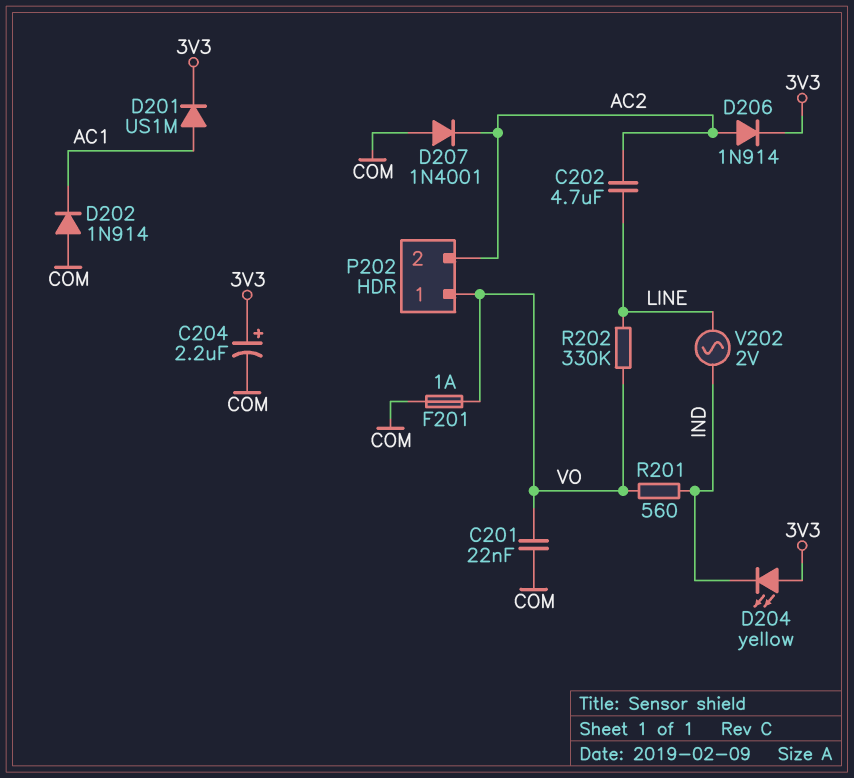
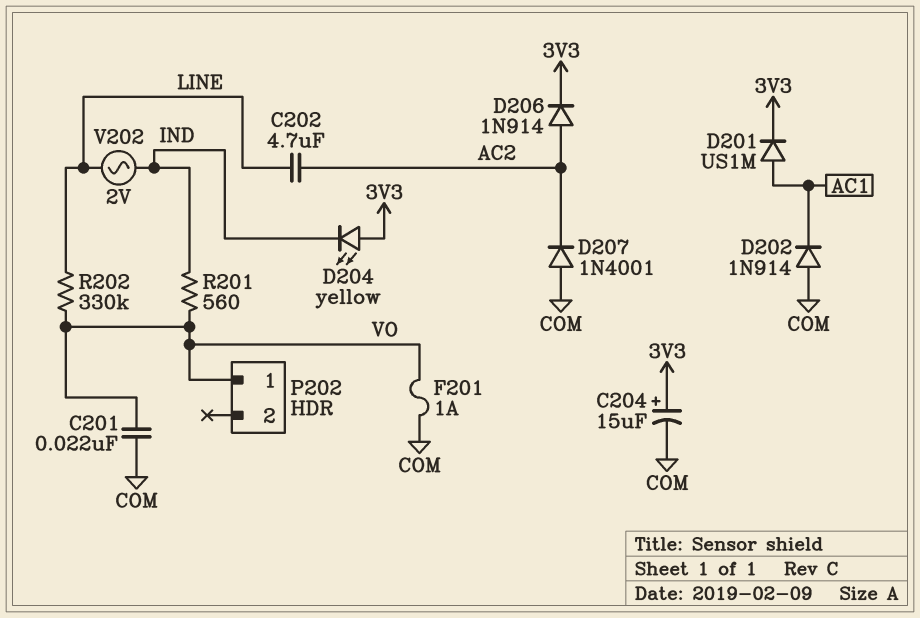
C204: 2.2uF (plus 3V3, minus COM) -> 15uF (plus 3V3, minus COM)
P202 pin 2: AC2 -> none

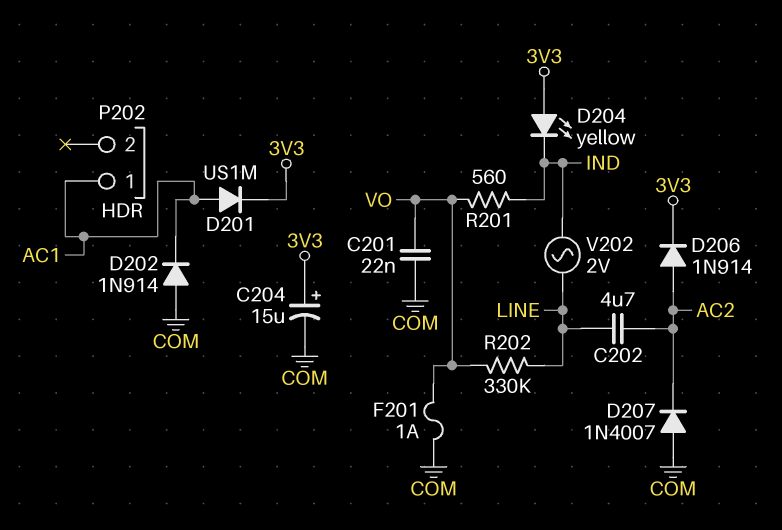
D207: diode 1N4001 (A COM, K AC2) -> diode 1N4007 (A COM, K AC2)
P202 pin 1: VO -> AC1

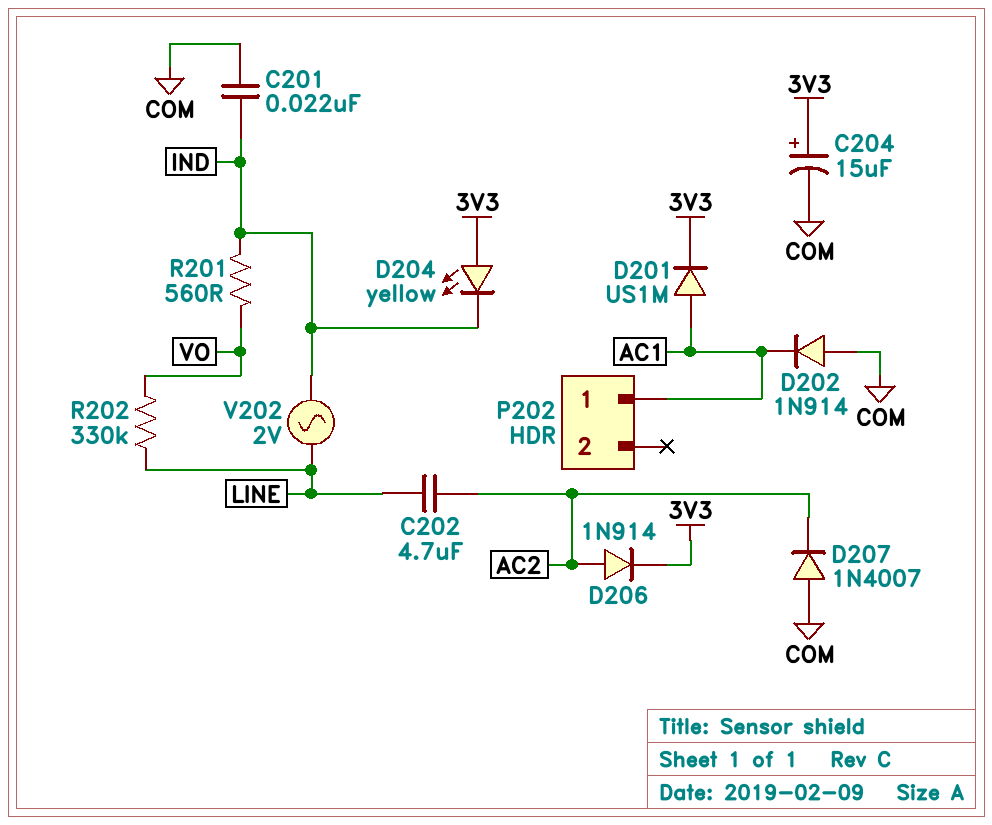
C201: 22nF (COM, VO) -> 22nF (COM, IND)
F201: 1A (COM, VO) -> none

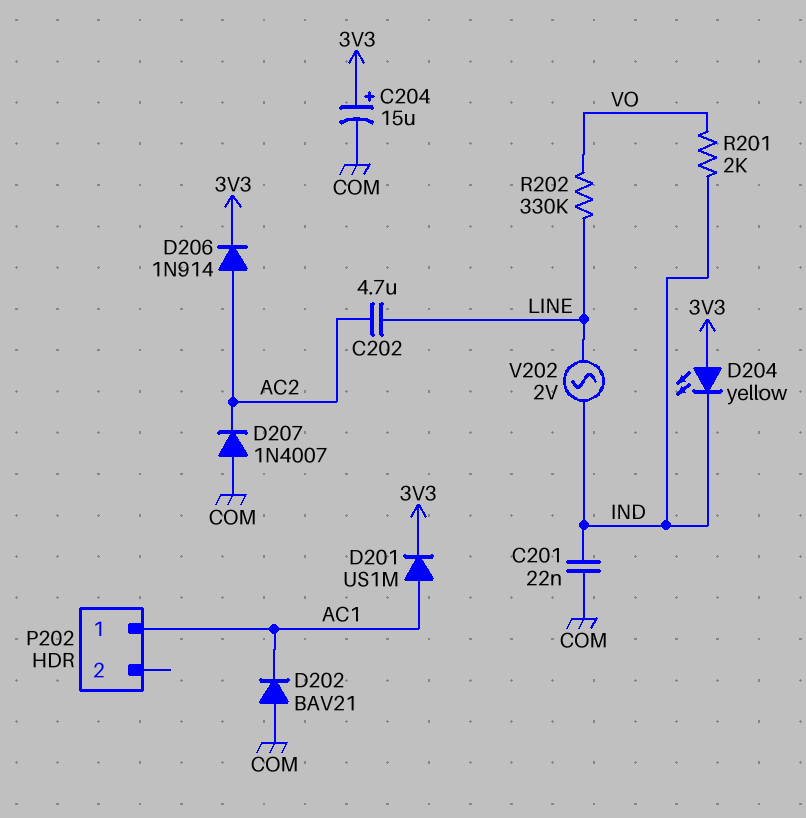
D202: diode 1N914 (A COM, K AC1) -> diode BAV21 (A COM, K AC1)
R201: 560 (IND, VO) -> 2k (IND, VO)

